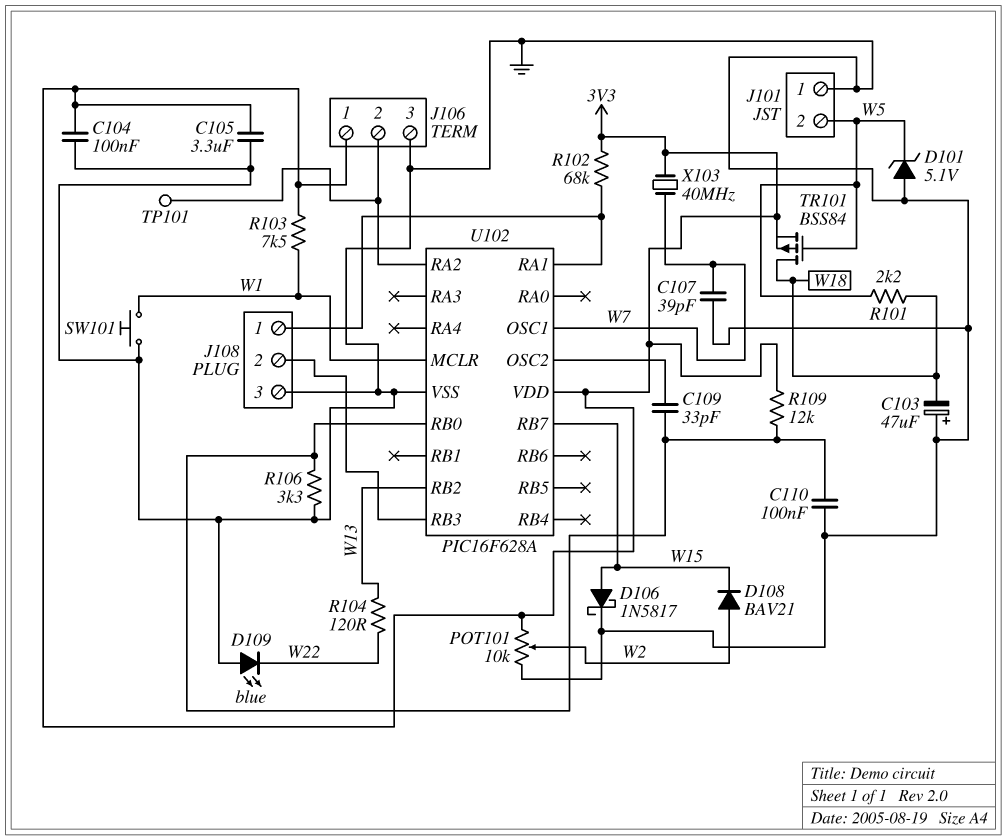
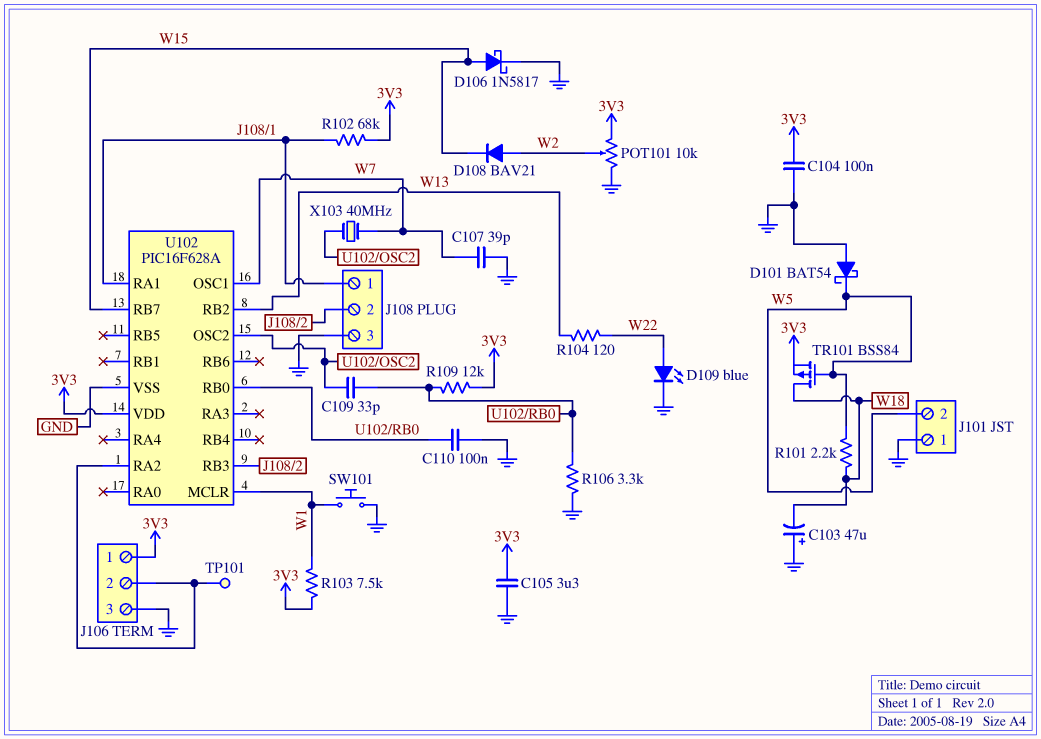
D101: zener 5.1V (A GND, K W5) -> schottky BAT54 (A GND, K W5)
D109: LED blue (A GND, K W22) -> LED blue (A W22, K GND)
X103: 40MHz (3V3, W7) -> 40MHz (U102/OSC2, W7)

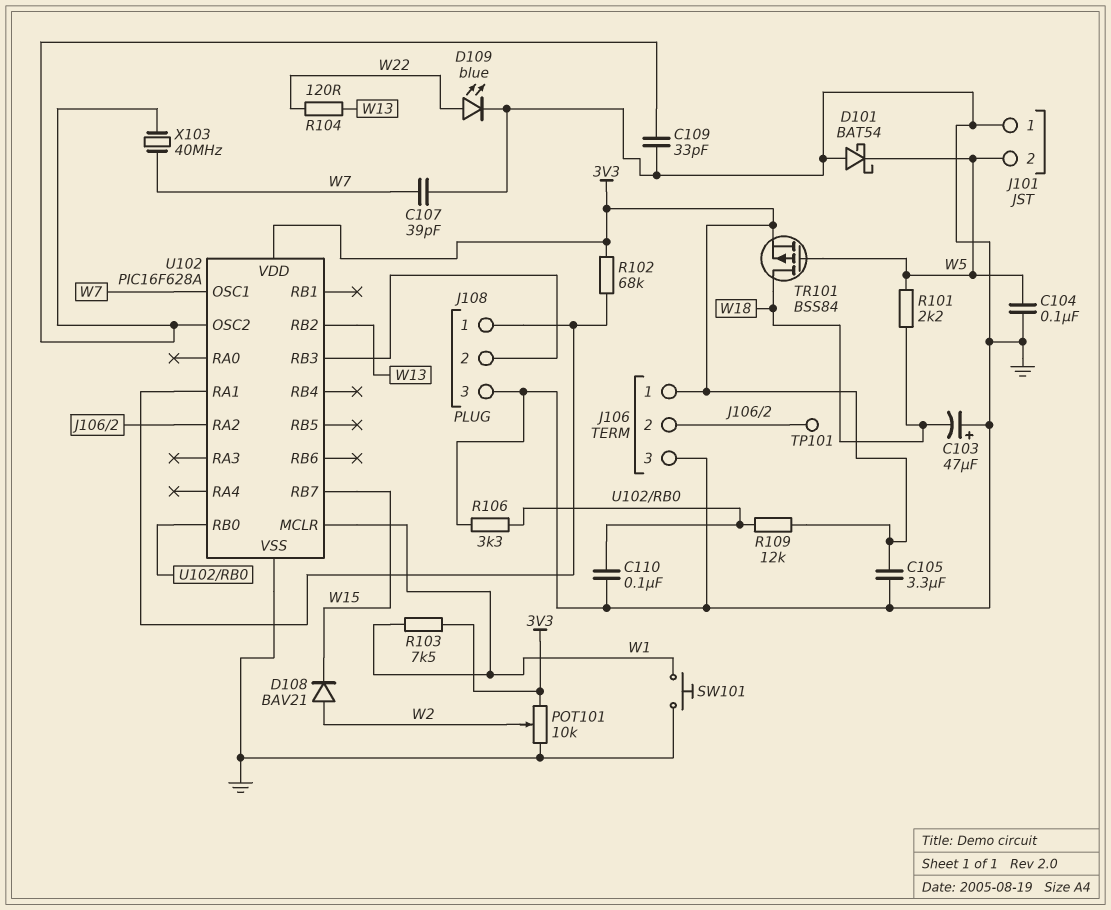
C104: 100nF (3V3, GND) -> 100nF (GND, W5)
C109: 33pF (U102/OSC2, U102/RB0) -> 33pF (GND, U102/OSC2)
D106: schottky 1N5817 (A W15, K GND) -> none

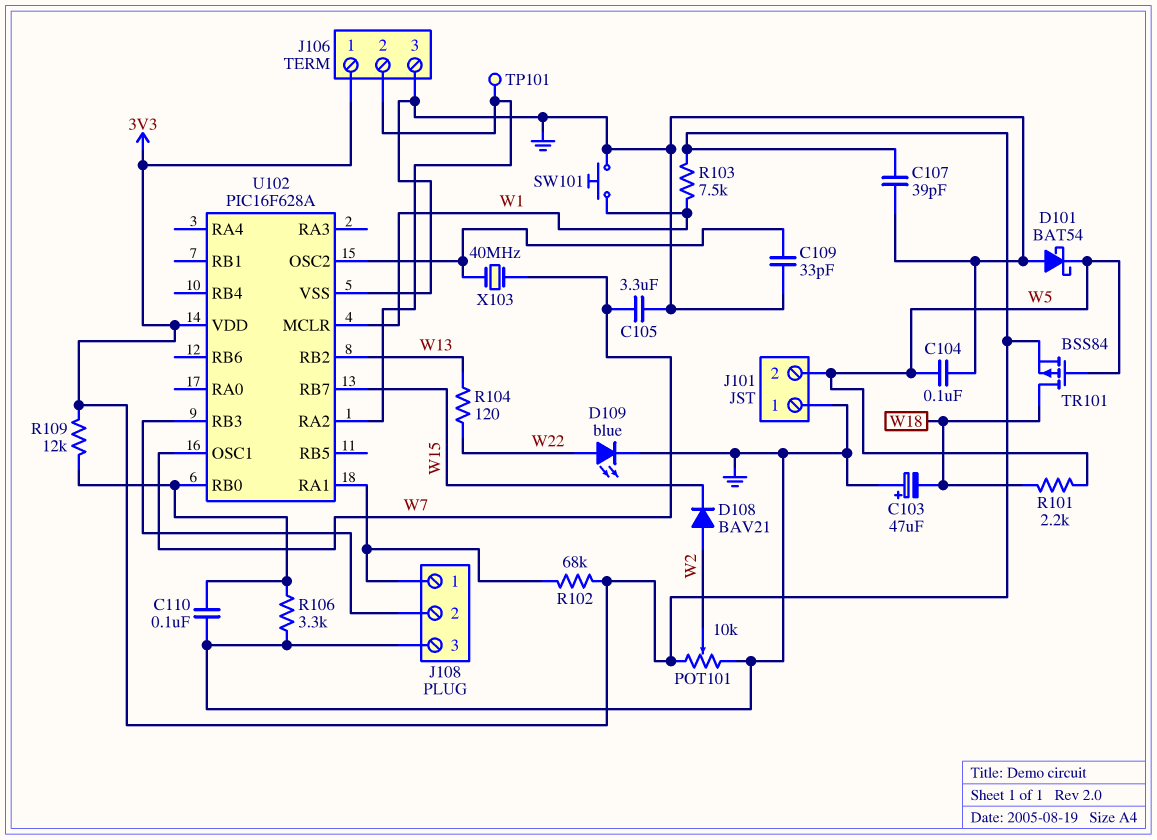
C105: 3.3uF (3V3, GND) -> 3.3uF (GND, W7)
C107: 39pF (GND, W7) -> 39pF (3V3, GND)

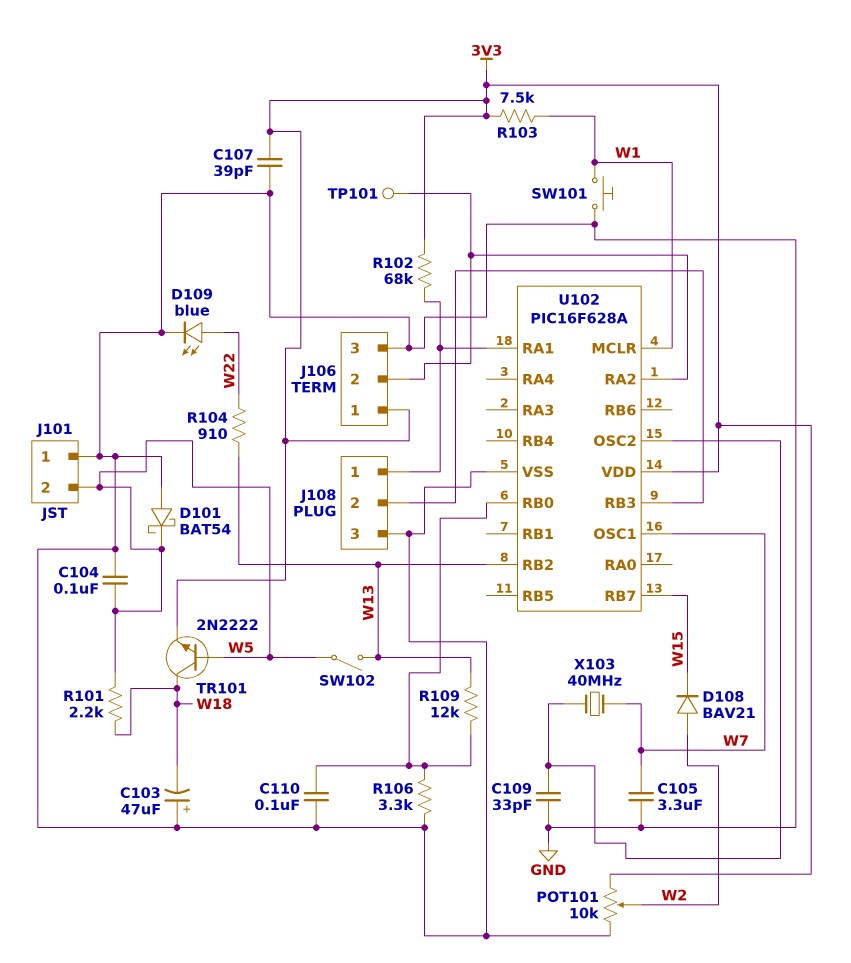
R104: 120 (W13, W22) -> 910 (W13, W22)
R109: 12k (3V3, U102/RB0) -> 12k (U102/RB0, W13)
SW102: none -> switch (W5, W13)
TR101: PMOS BSS84 (G W5, D W18, S 3V3) -> NPN 2N2222 (B W5, C W18, E 3V3)

